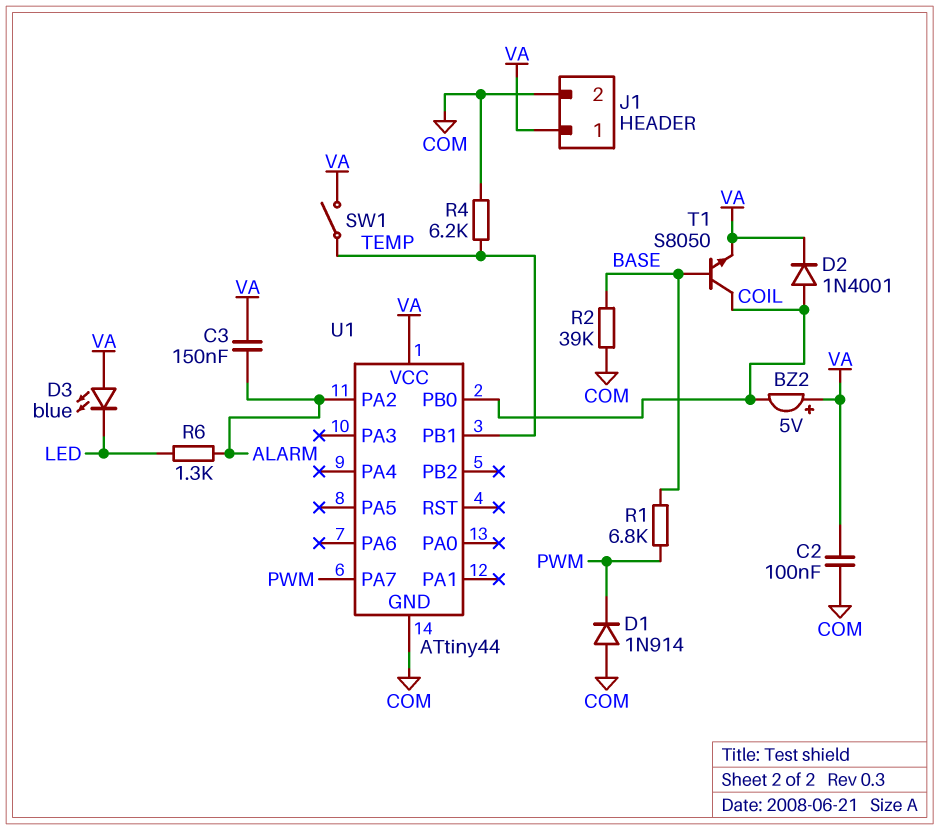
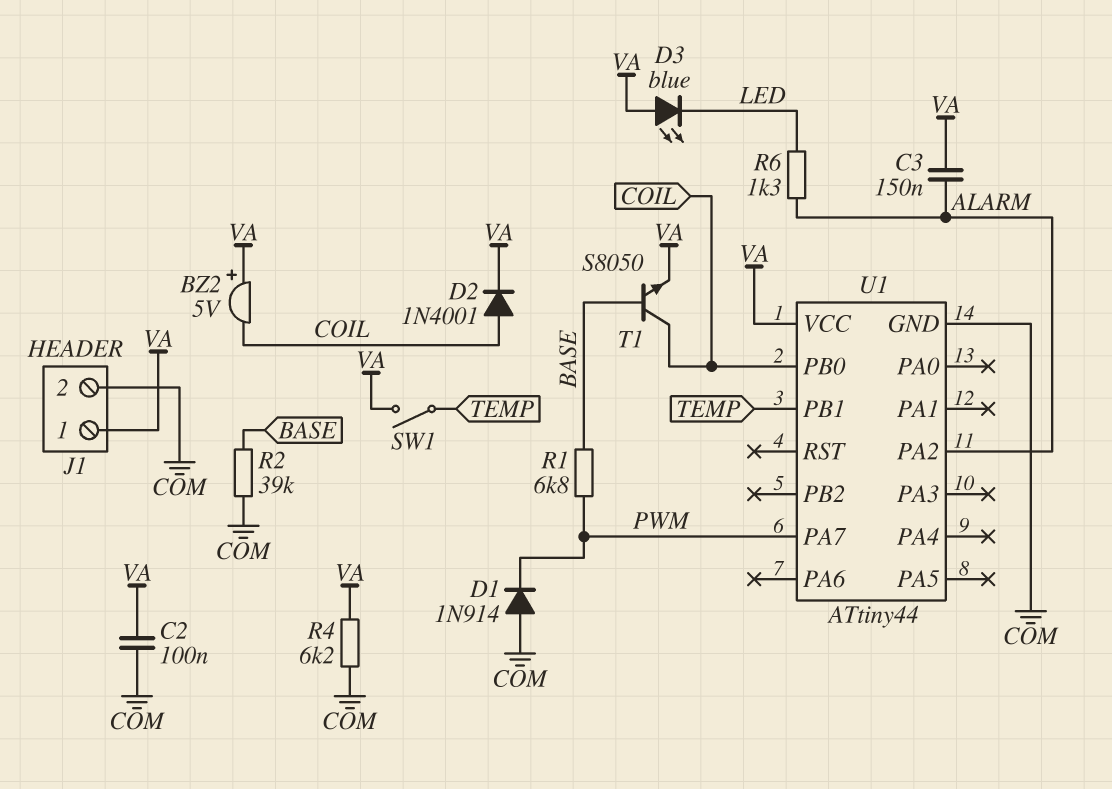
R4: 6.2k (COM, TEMP) -> 6.2k (COM, VA)

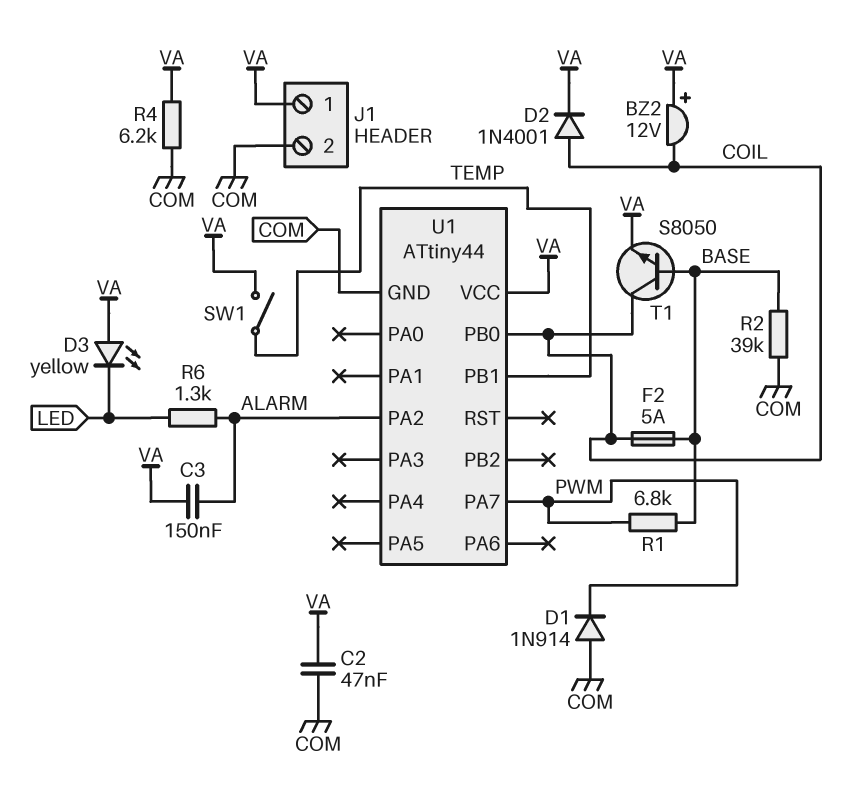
BZ2: buzzer 5V (plus VA, minus COIL) -> buzzer 12V (plus VA, minus COIL)
C2: 100nF (COM, VA) -> 47nF (COM, VA)
D3: LED blue (A VA, K LED) -> LED yellow (A VA, K LED)
F2: none -> 5A (BASE, COIL)

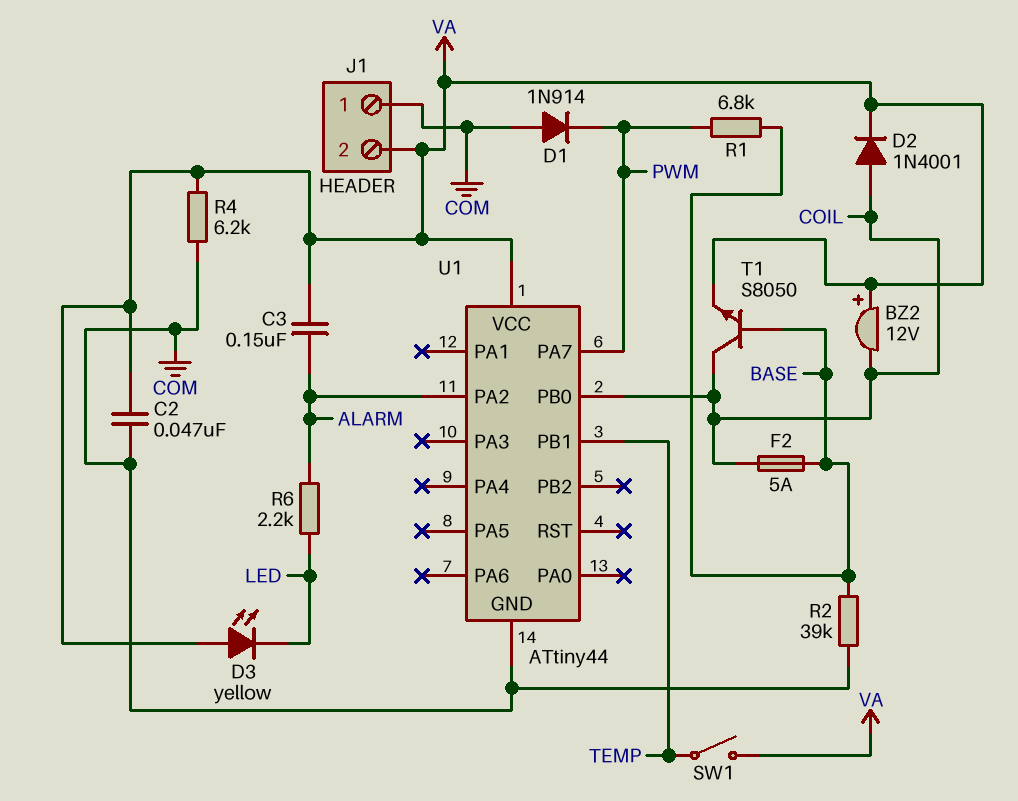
J1 pin 1: VA -> COM
J1 pin 2: COM -> VA
R6: 1.3k (ALARM, LED) -> 2.2k (ALARM, LED)

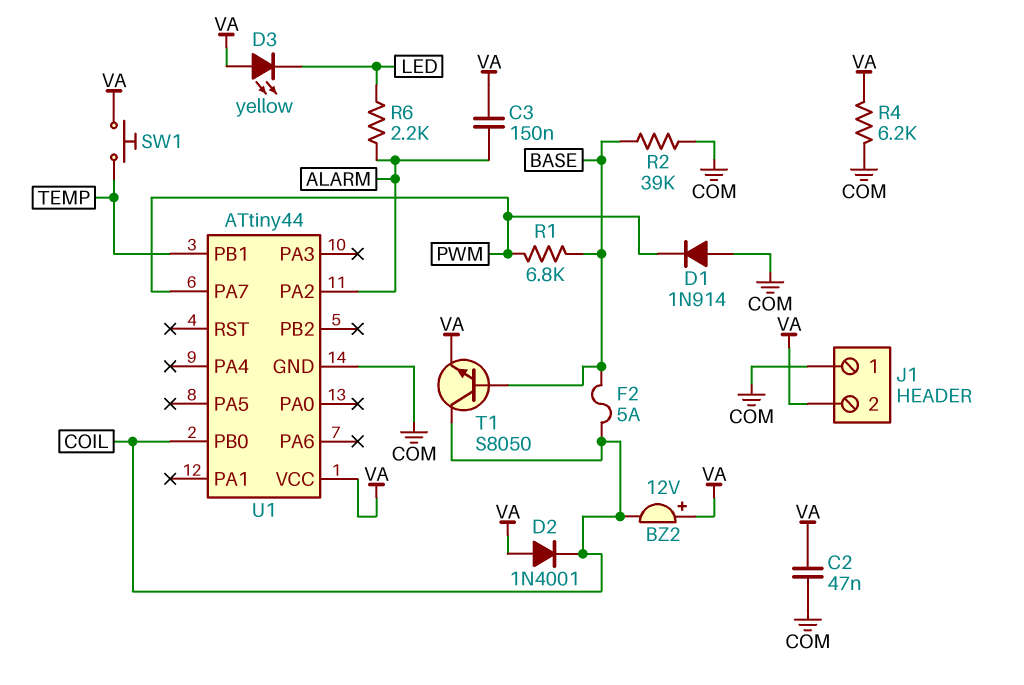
D2: diode 1N4001 (A COIL, K VA) -> diode 1N4001 (A VA, K COIL)
SW1: switch (TEMP, VA) -> button (TEMP, VA)

